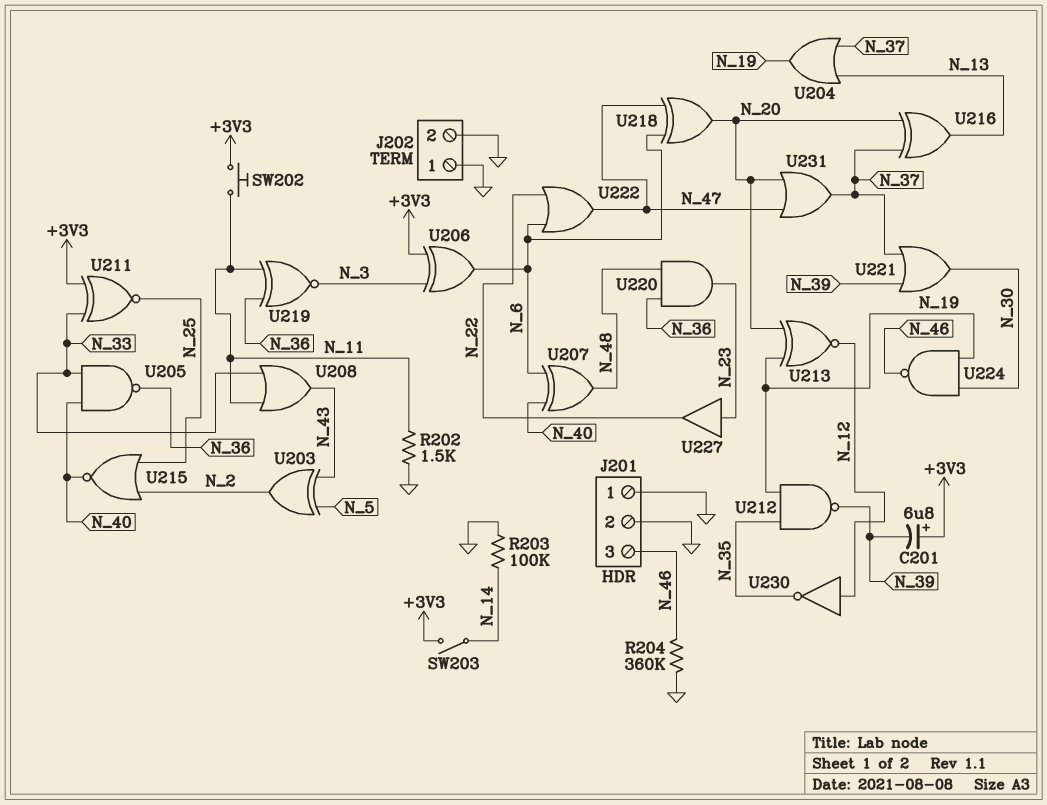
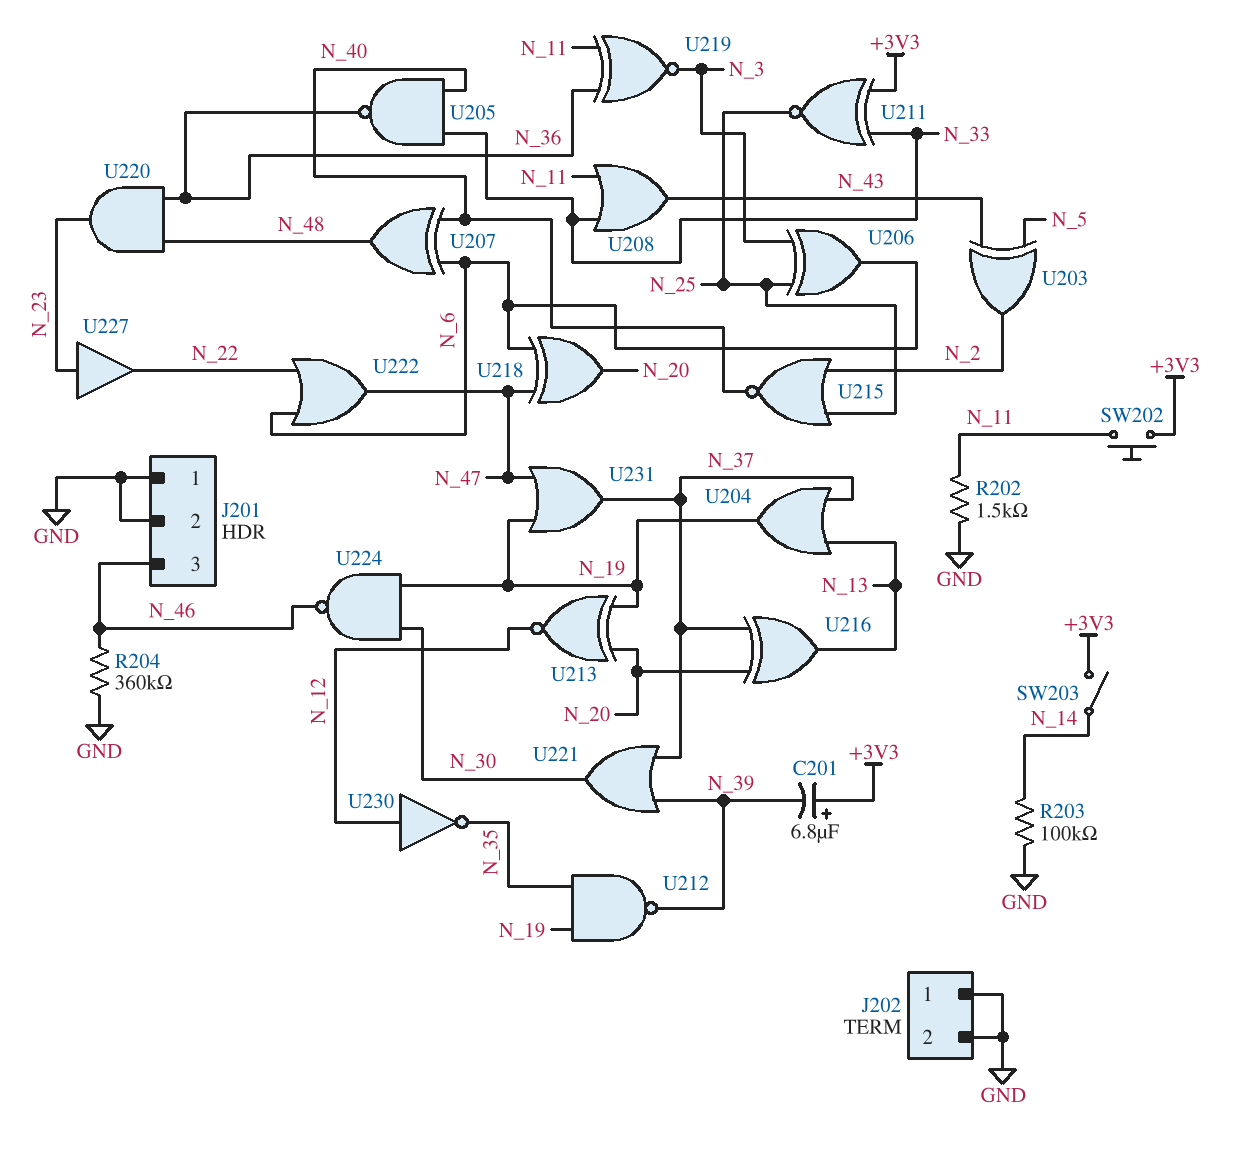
U206: XOR (in +3V3, in N_3, out N_6) -> XOR (in N_3, in N_25, out N_6)
U231: OR (in N_20, in N_47, out N_37) -> OR (in N_19, in N_47, out N_37)

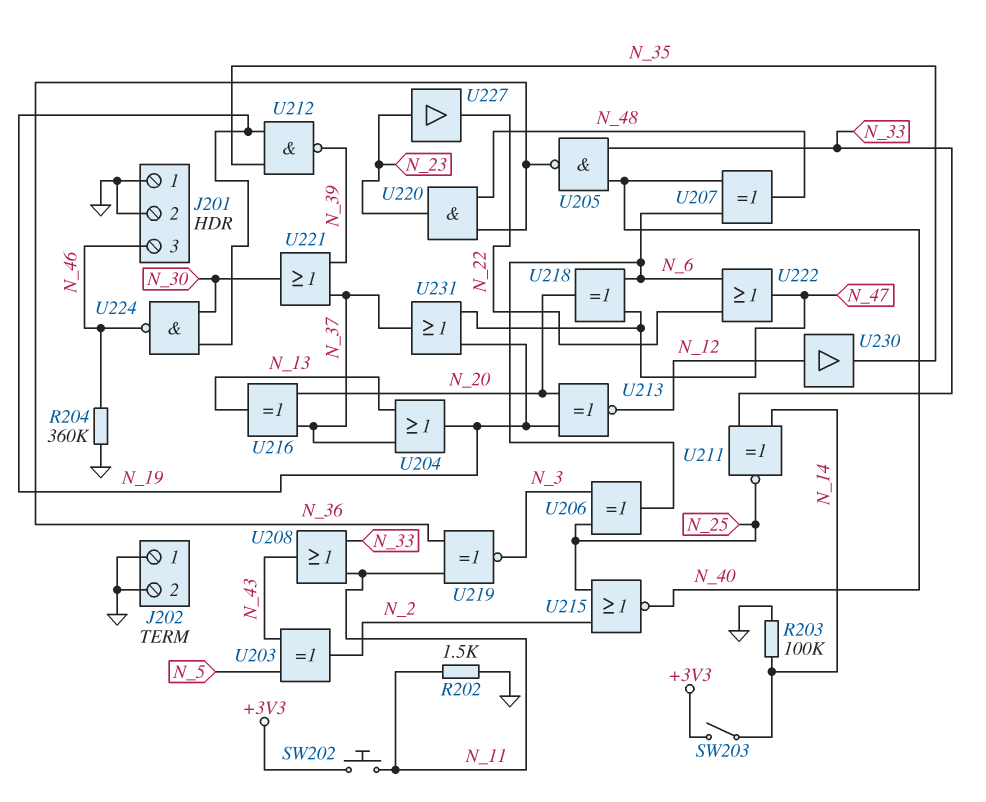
C201: 6.8uF (plus +3V3, minus N_39) -> none
U211: XNOR (in +3V3, in N_33, out N_25) -> XNOR (in N_14, in N_33, out N_25)
U230: NOT (in N_12, out N_35) -> buffer (in N_12, out N_35)

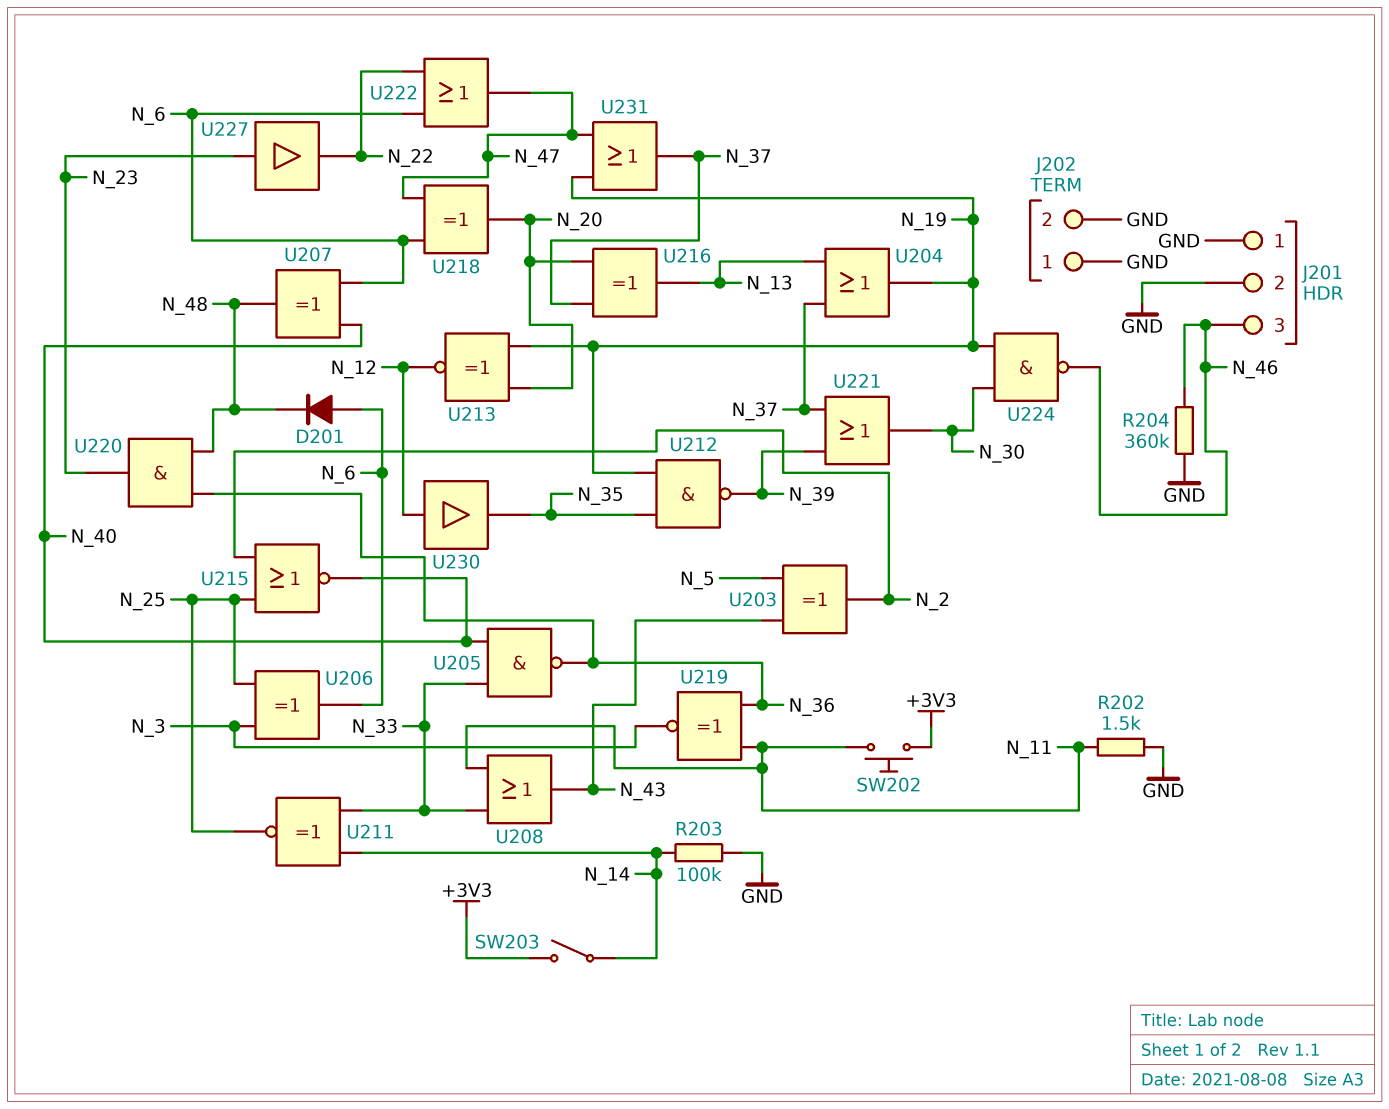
D201: none -> diode (A N_6, K N_48)

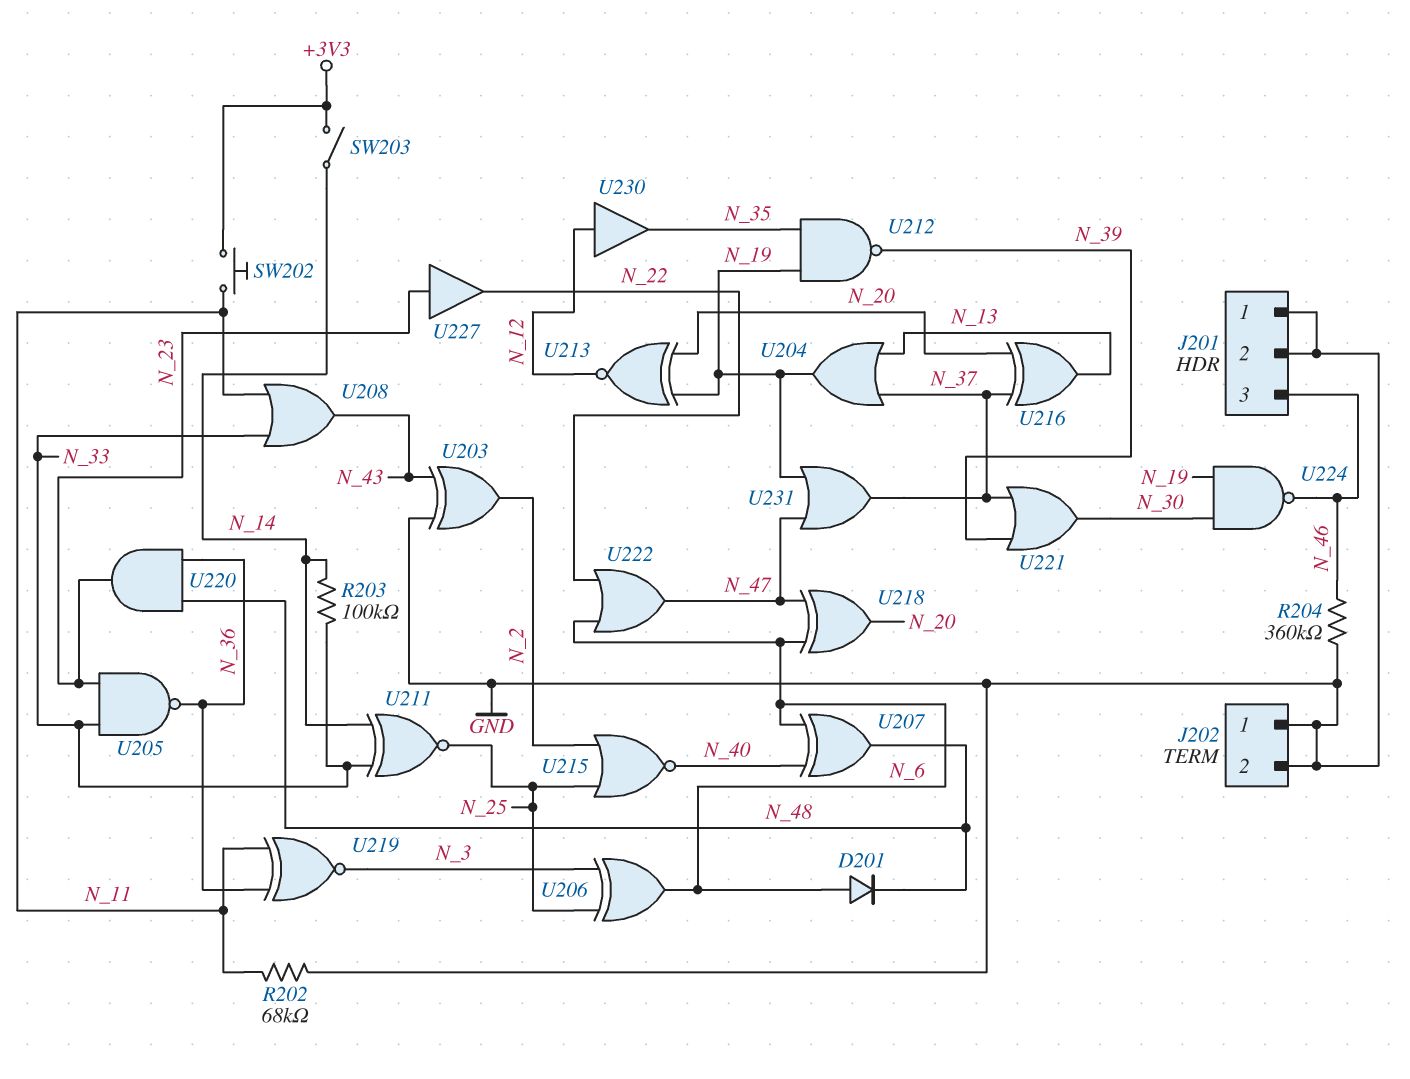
R202: 1.5k (GND, N_11) -> 68k (GND, N_11)
R203: 100k (GND, N_14) -> 100k (N_14, N_33)
U203: XOR (in N_5, in N_43, out N_2) -> XOR (in GND, in N_43, out N_2)
U205: NAND (in N_33, in N_40, out N_36) -> NAND (in N_23, in N_33, out N_36)

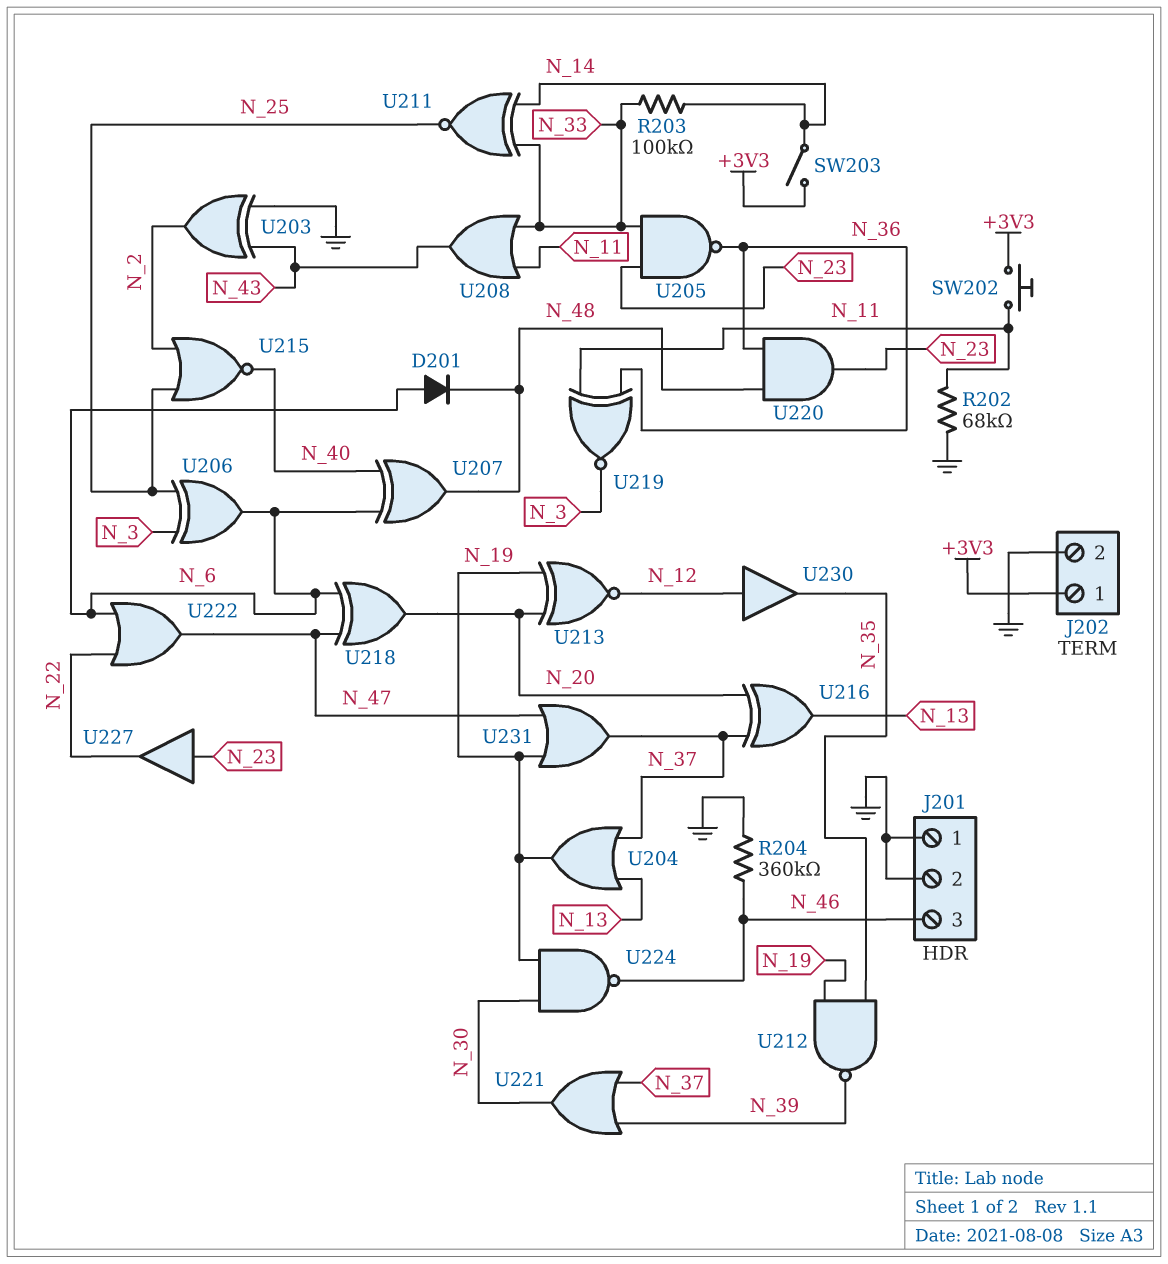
J202 pin 1: GND -> +3V3

